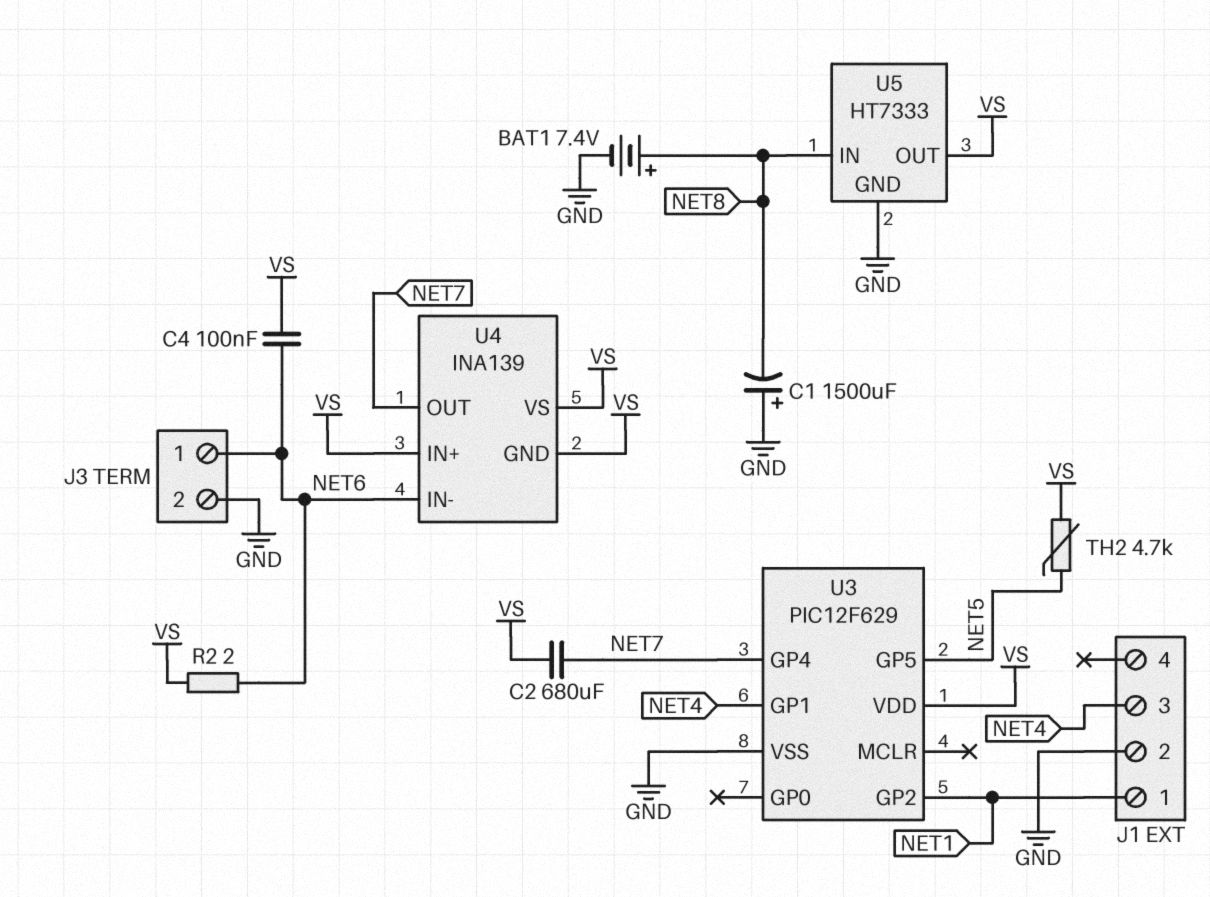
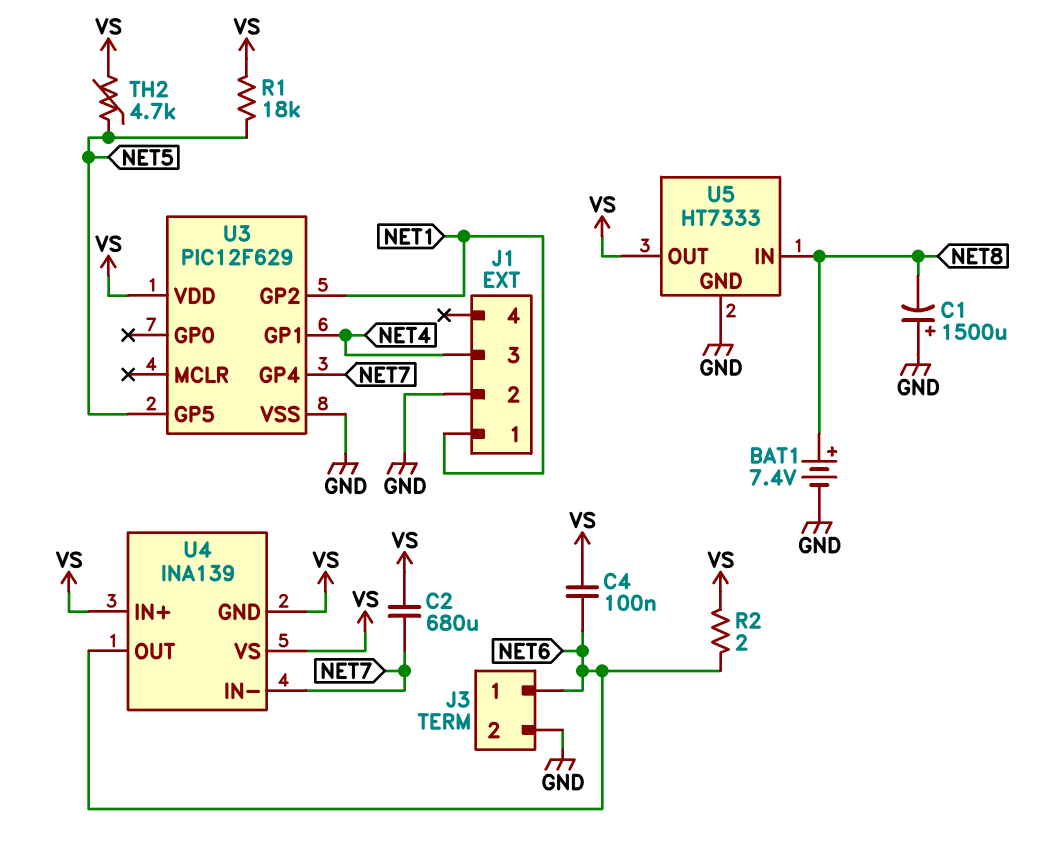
R1: none -> 18k (NET5, VS)
U4 pin IN-: NET6 -> NET7
U4 pin OUT: NET7 -> NET6

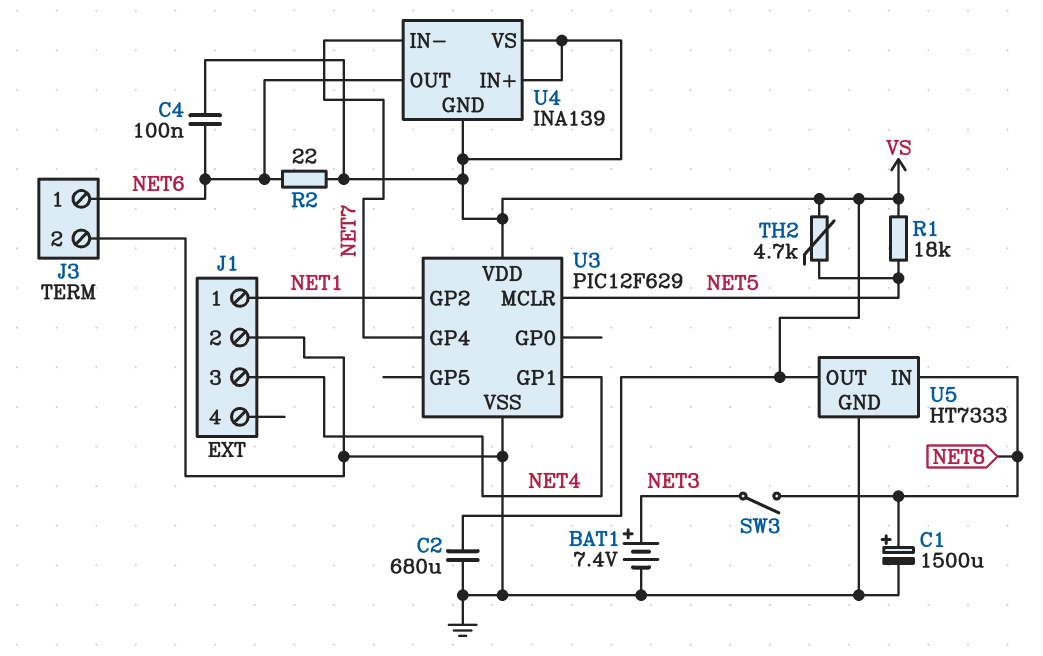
BAT1: 7.4V (plus NET8, minus GND) -> 7.4V (plus NET3, minus GND)
C1: 1500uF (plus GND, minus NET8) -> 1500uF (plus NET8, minus GND)
C2: 680uF (NET7, VS) -> 680uF (GND, VS)
R2: 2 (NET6, VS) -> 22 (NET6, VS)
SW3: none -> switch (NET3, NET8)
U3 pin GP5: NET5 -> none
U3 pin MCLR: none -> NET5

